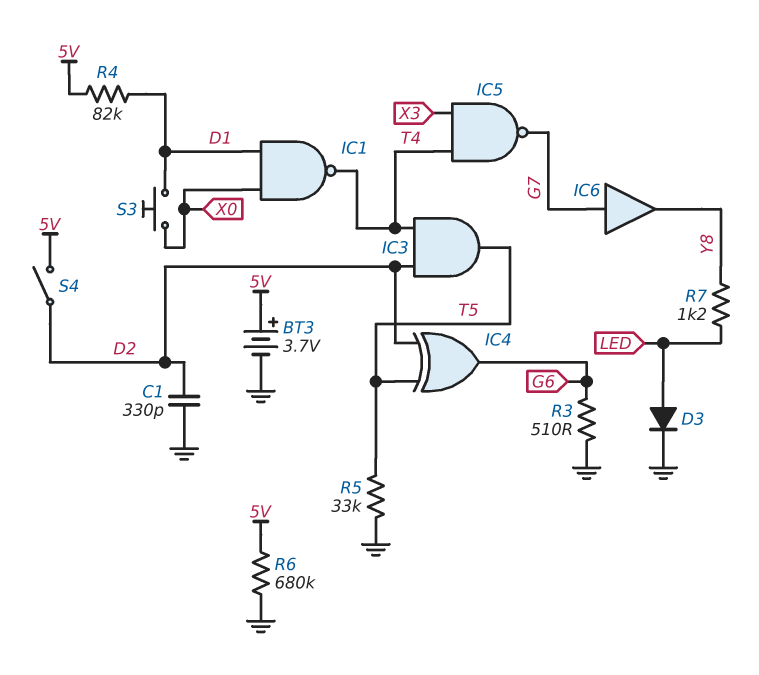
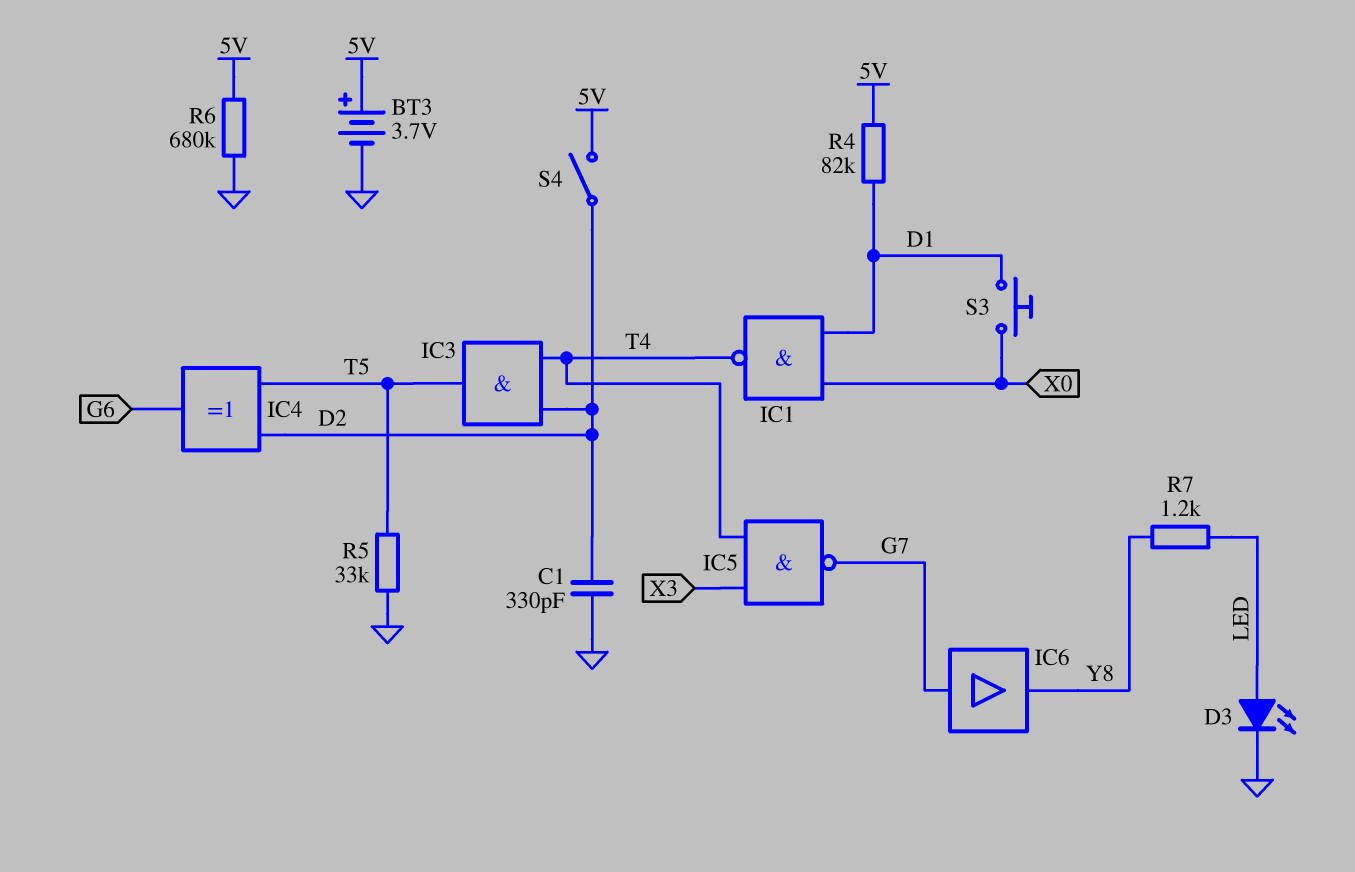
D3: diode (A LED, K GND) -> LED (A LED, K GND)
R3: 510 (G6, GND) -> none

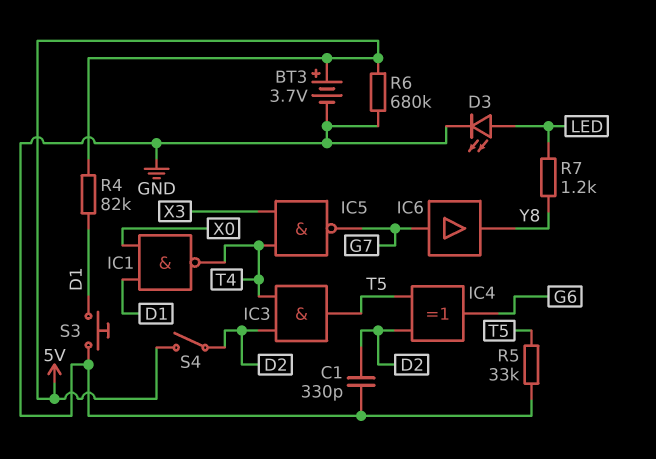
S3: button (D1, X0) -> button (D1, GND)

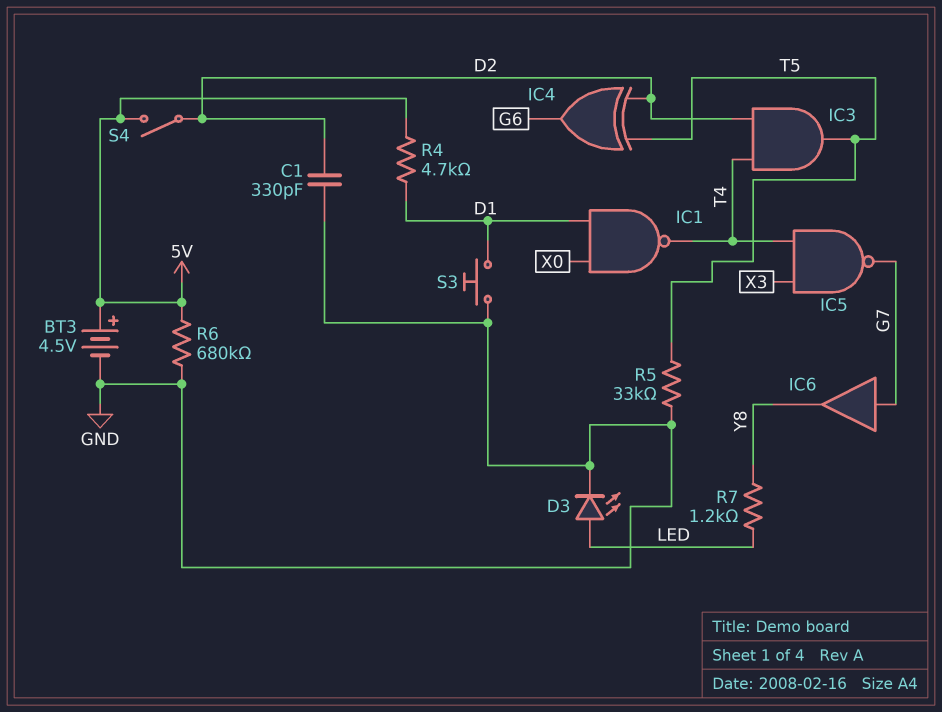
BT3: 3.7V (plus 5V, minus GND) -> 4.5V (plus 5V, minus GND)
R4: 82k (5V, D1) -> 4.7k (5V, D1)

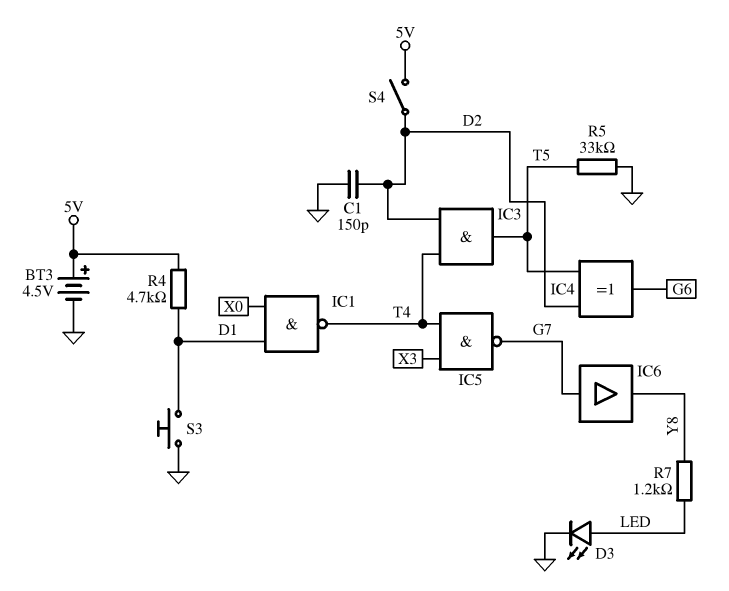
C1: 330pF (D2, GND) -> 150pF (D2, GND)
R6: 680k (5V, GND) -> none

